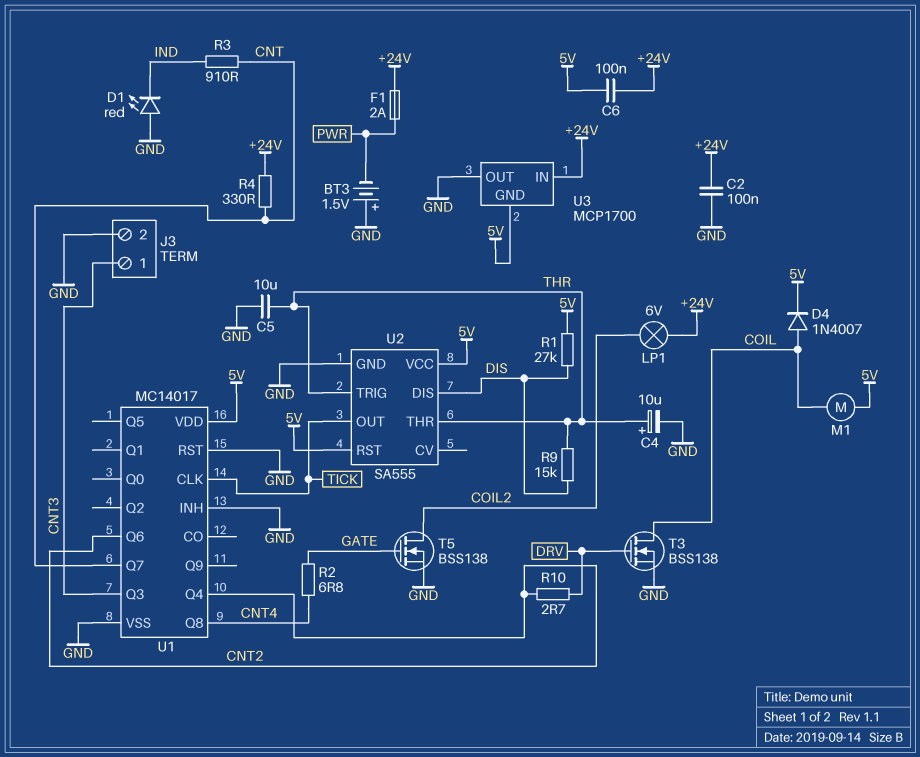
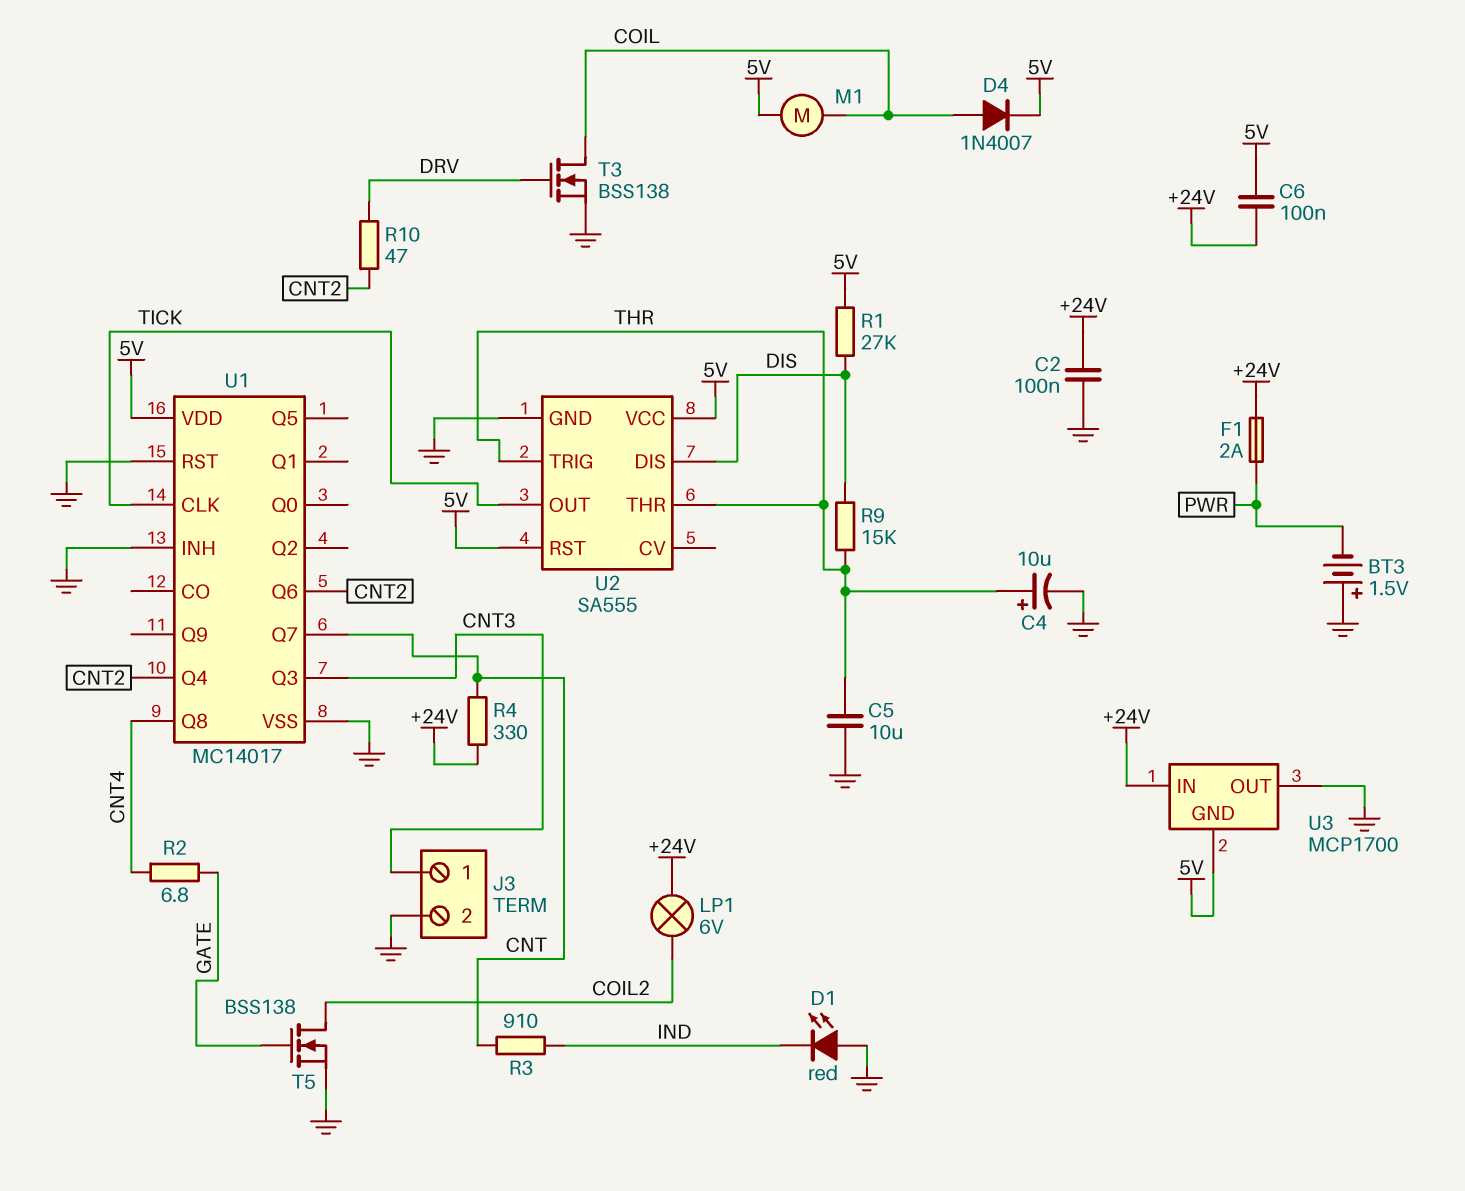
R10: 2.7 (CNT2, DRV) -> 47 (CNT2, DRV)

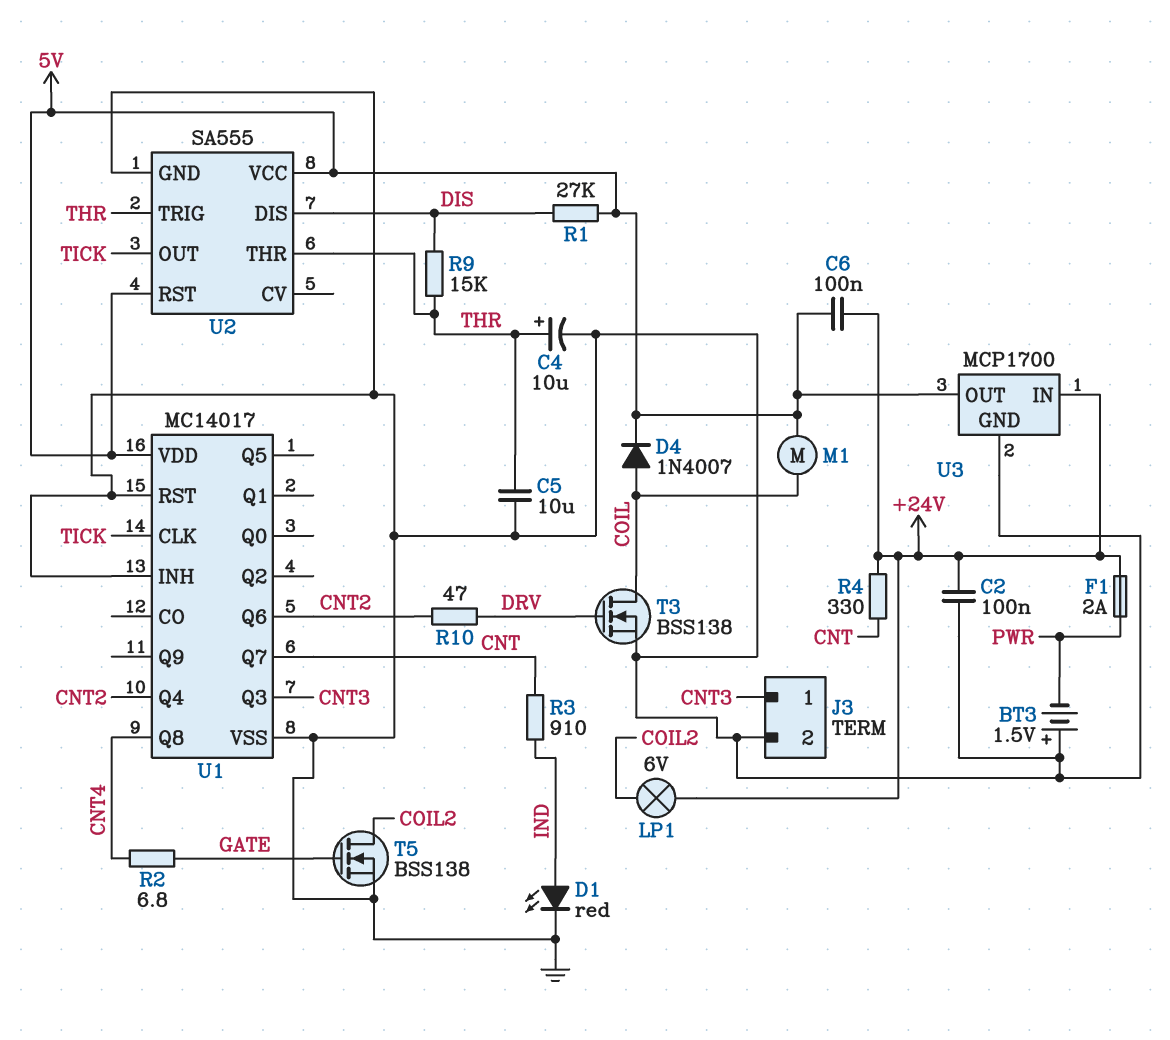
D1: LED red (A GND, K IND) -> LED red (A IND, K GND)
U3 pin GND: 5V -> GND
U3 pin OUT: GND -> 5V

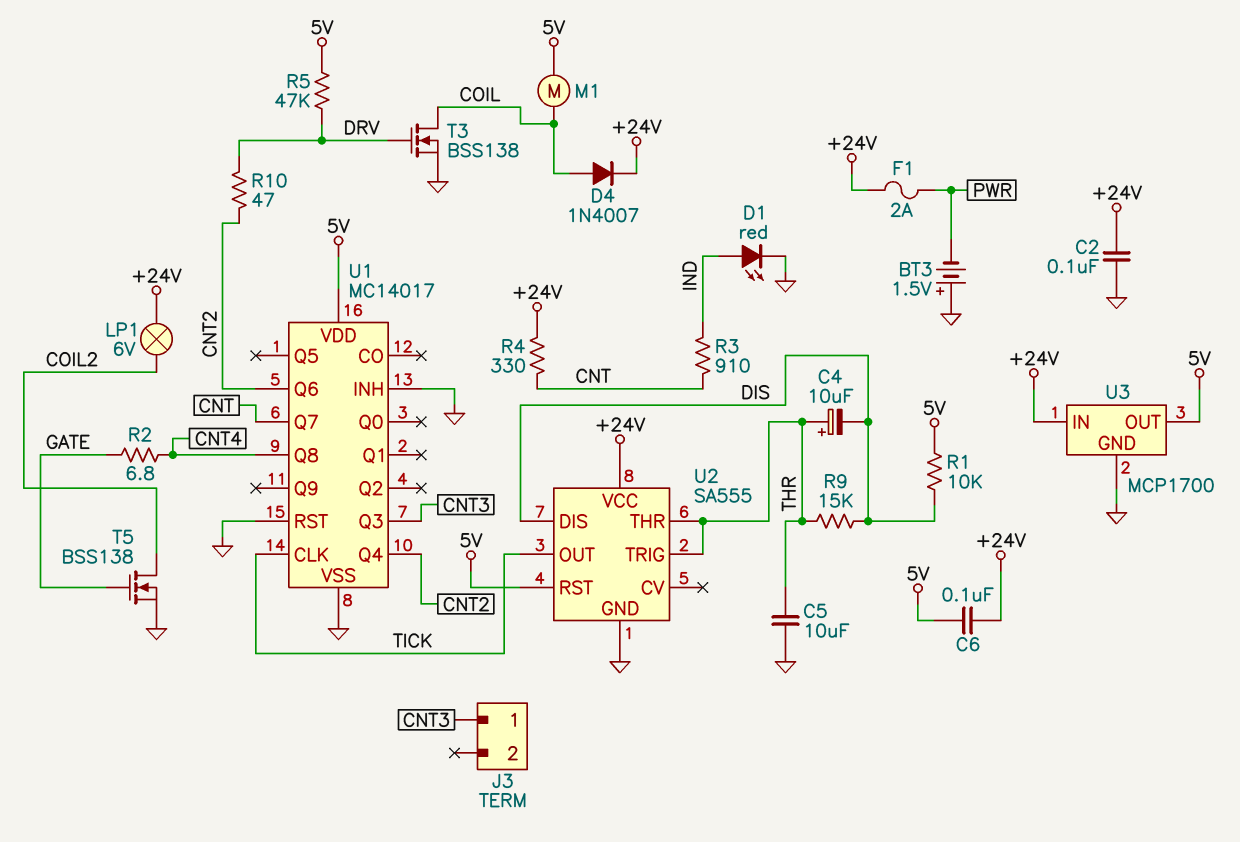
C4: 10uF (plus THR, minus GND) -> 10uF (plus THR, minus DIS)
D4: diode 1N4007 (A COIL, K 5V) -> diode 1N4007 (A COIL, K +24V)
J3 pin 2: GND -> none
R1: 27k (5V, DIS) -> 10k (5V, DIS)
R5: none -> 47k (5V, DRV)
U2 pin VCC: 5V -> +24V

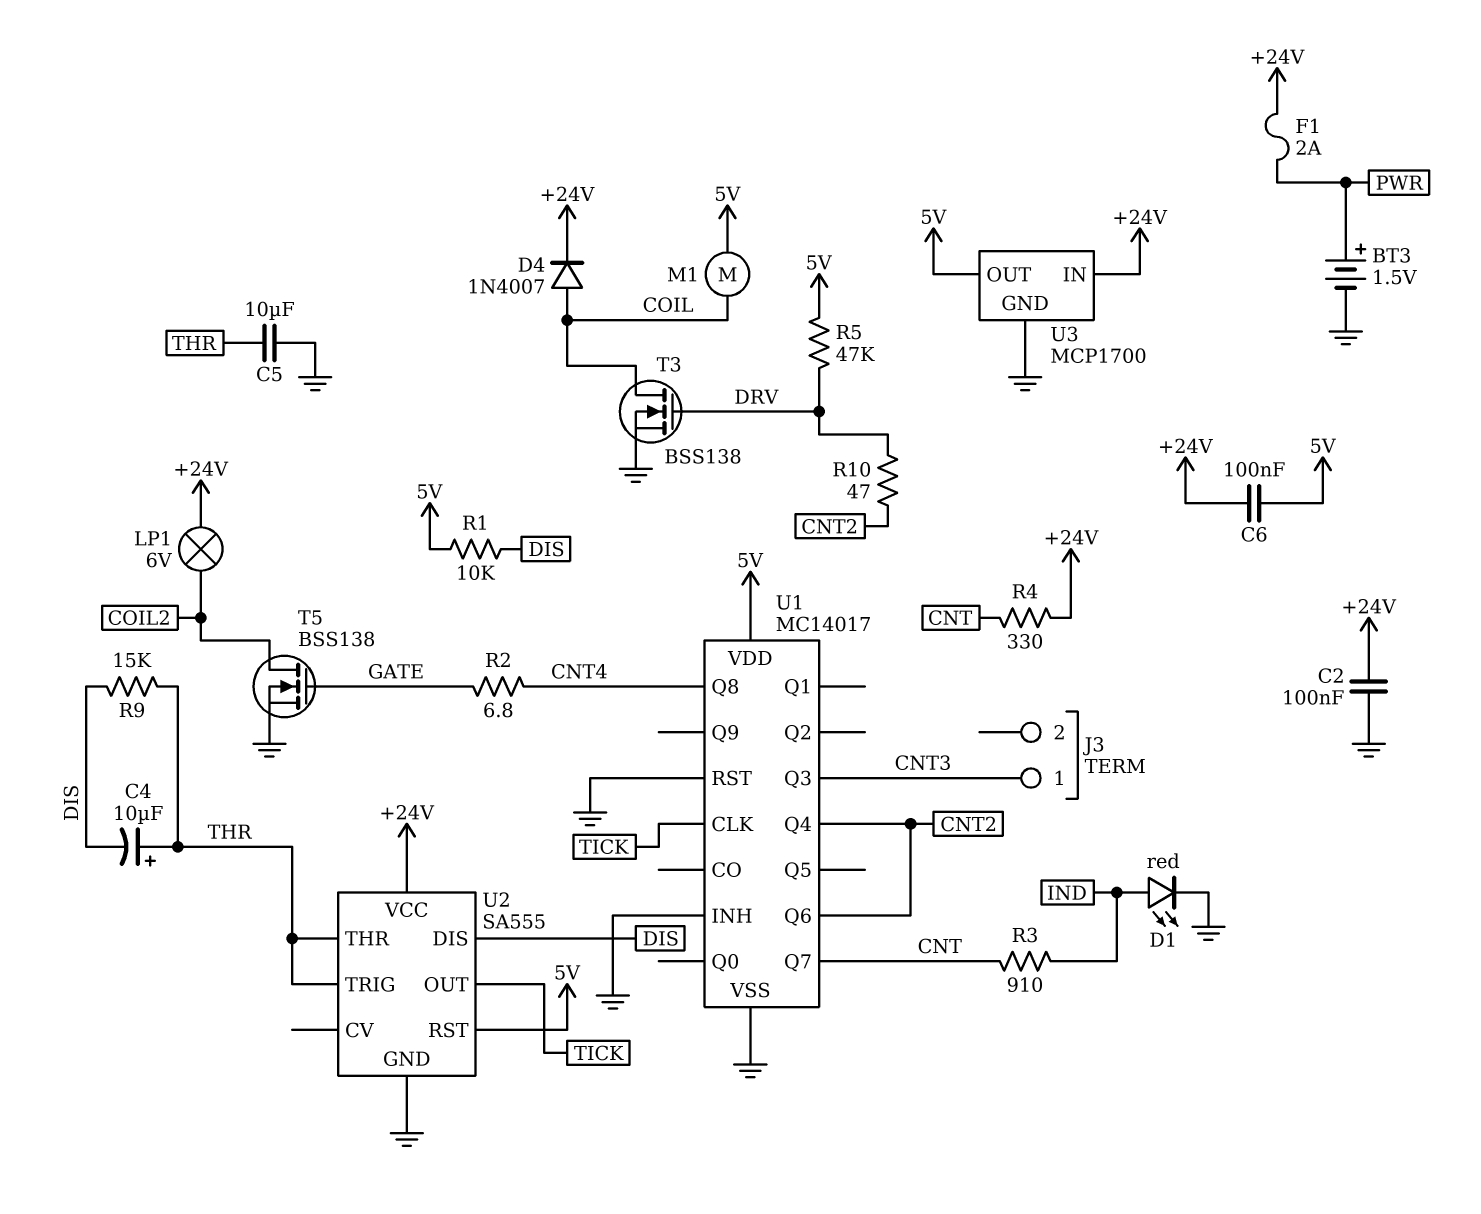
BT3: 1.5V (plus GND, minus PWR) -> 1.5V (plus PWR, minus GND)

